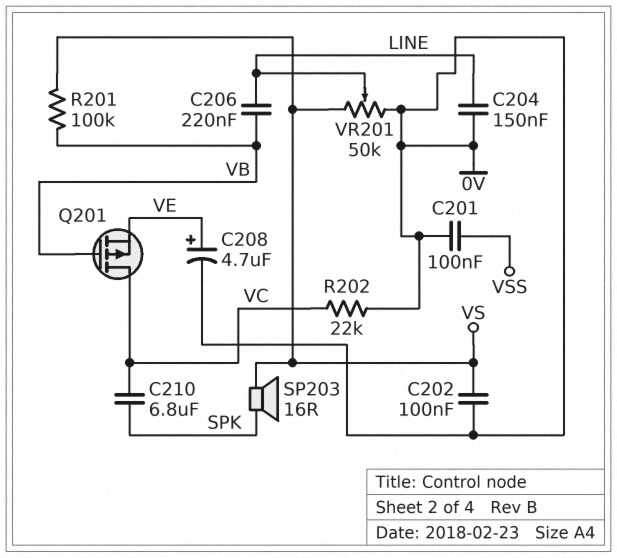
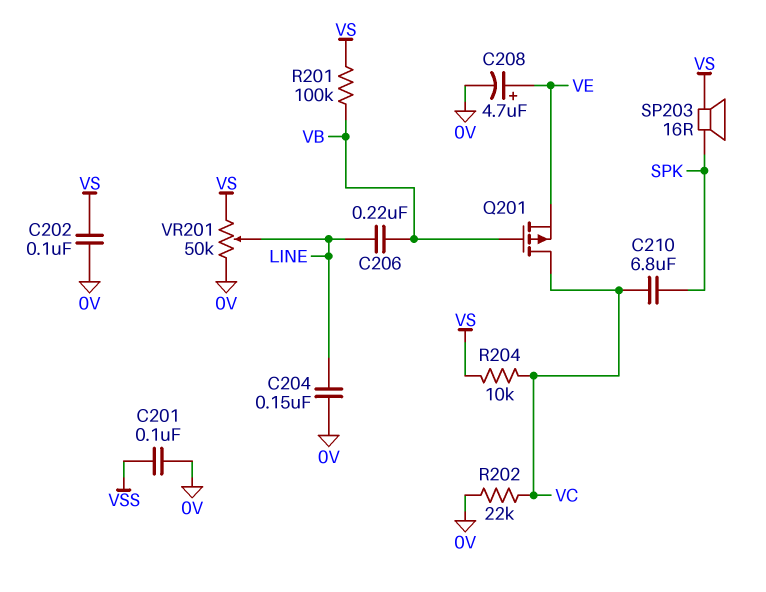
R204: none -> 10k (VC, VS)

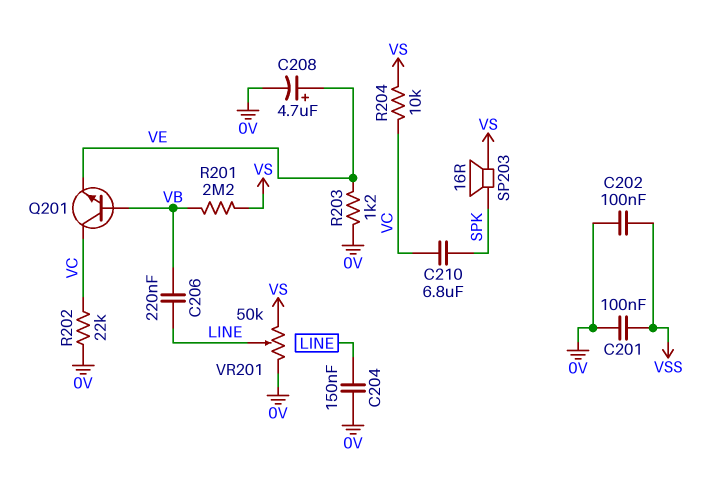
C202: 100nF (0V, VS) -> 100nF (0V, VSS)
Q201: PMOS (G VB, D VC, S VE) -> NPN (B VB, C VC, E VE)
R201: 100k (VB, VS) -> 2.2M (VB, VS)
R203: none -> 1.2k (0V, VE)

